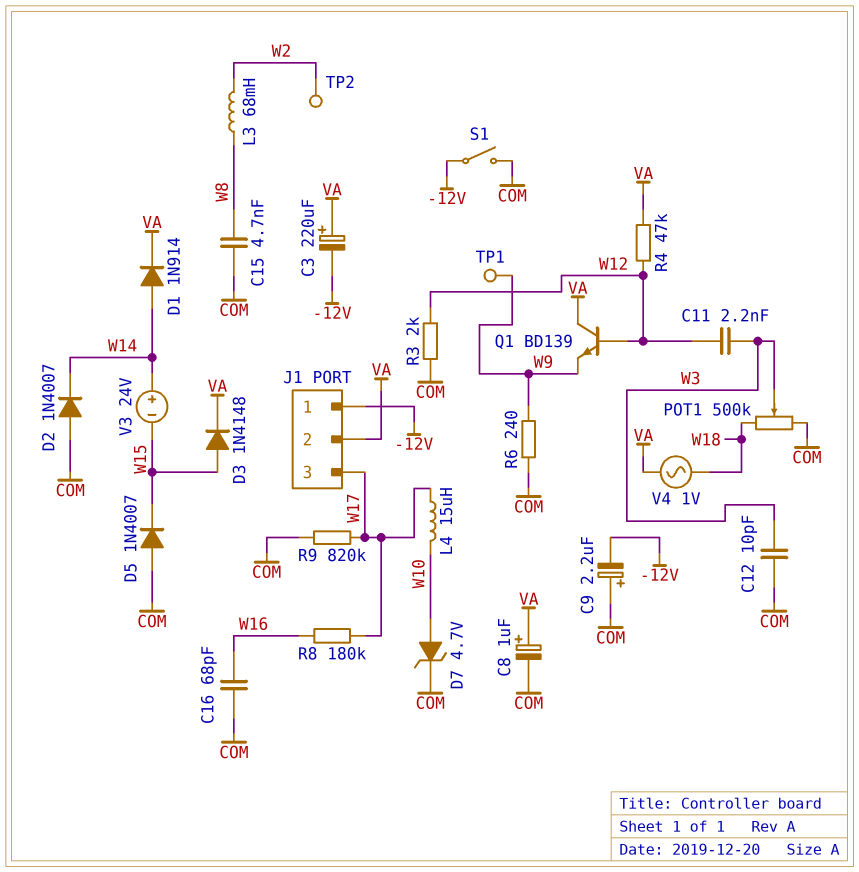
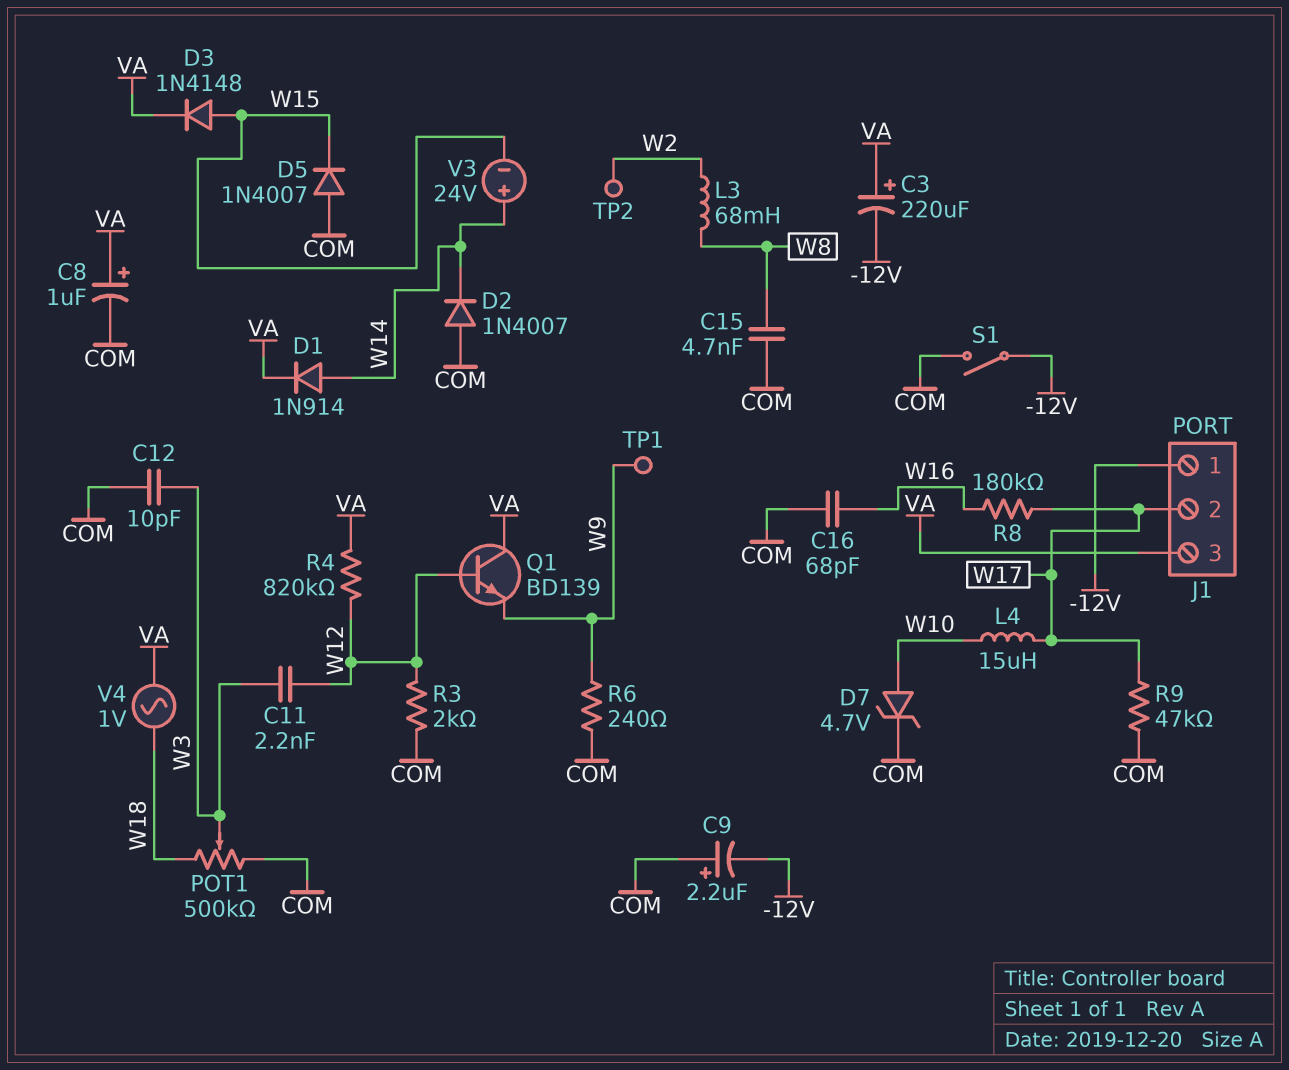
J1 pin 2: VA -> W17
J1 pin 3: W17 -> VA
R4: 47k (VA, W12) -> 820k (VA, W12)
R9: 820k (COM, W17) -> 47k (COM, W17)

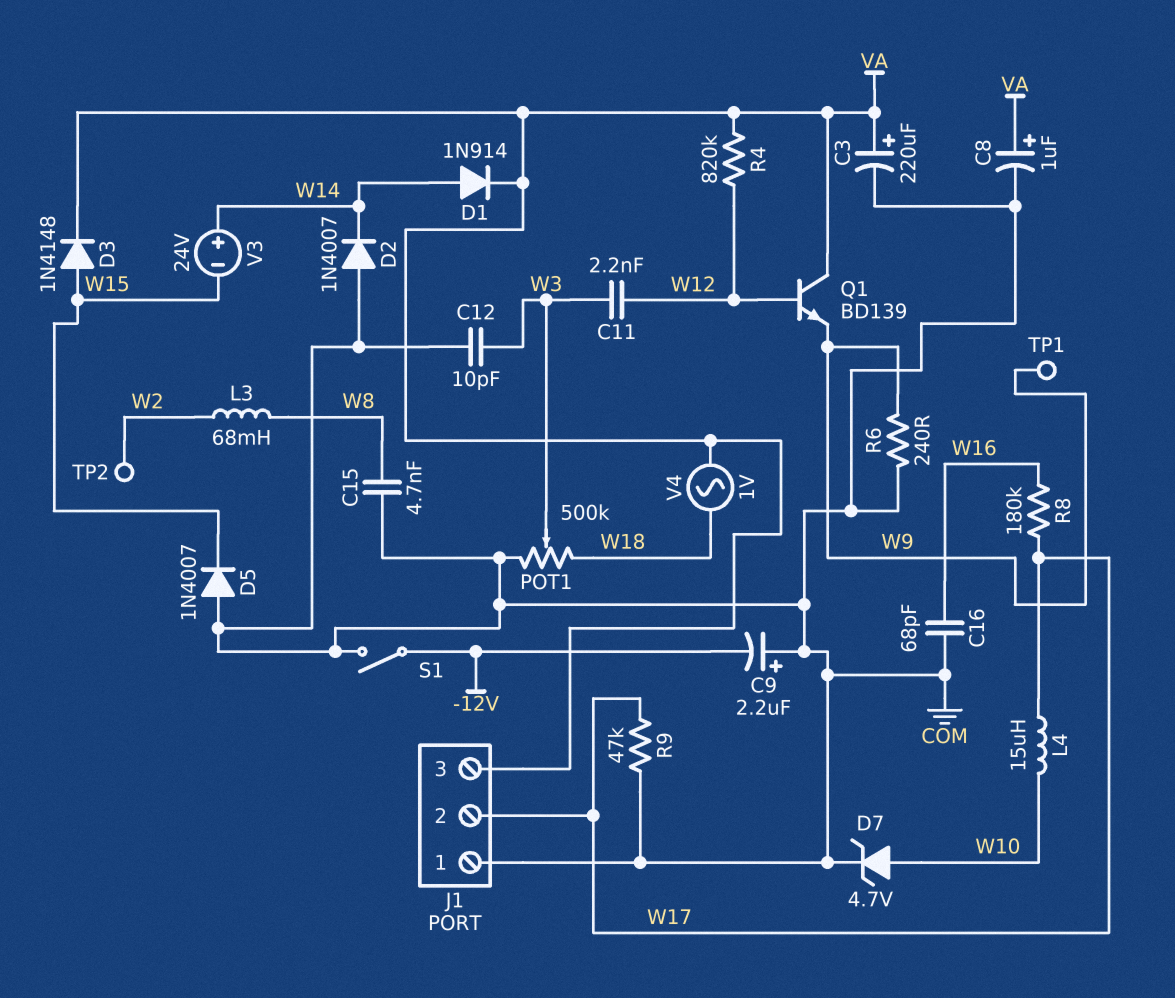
C3: 220uF (plus VA, minus -12V) -> 220uF (plus VA, minus COM)
J1 pin 1: -12V -> COM
R3: 2k (COM, W12) -> none

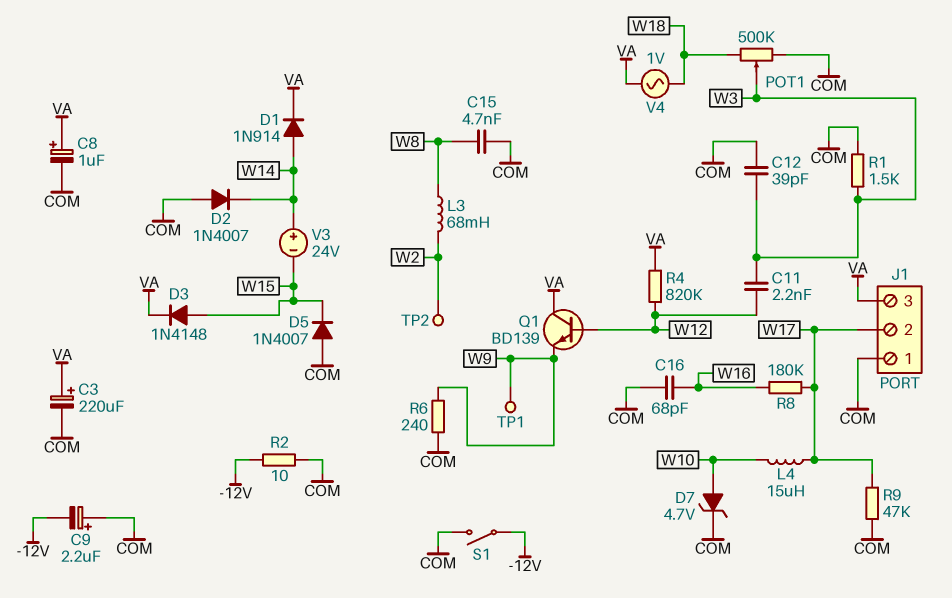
C12: 10pF (COM, W3) -> 39pF (COM, W3)
R1: none -> 1.5k (COM, W3)
R2: none -> 10 (-12V, COM)

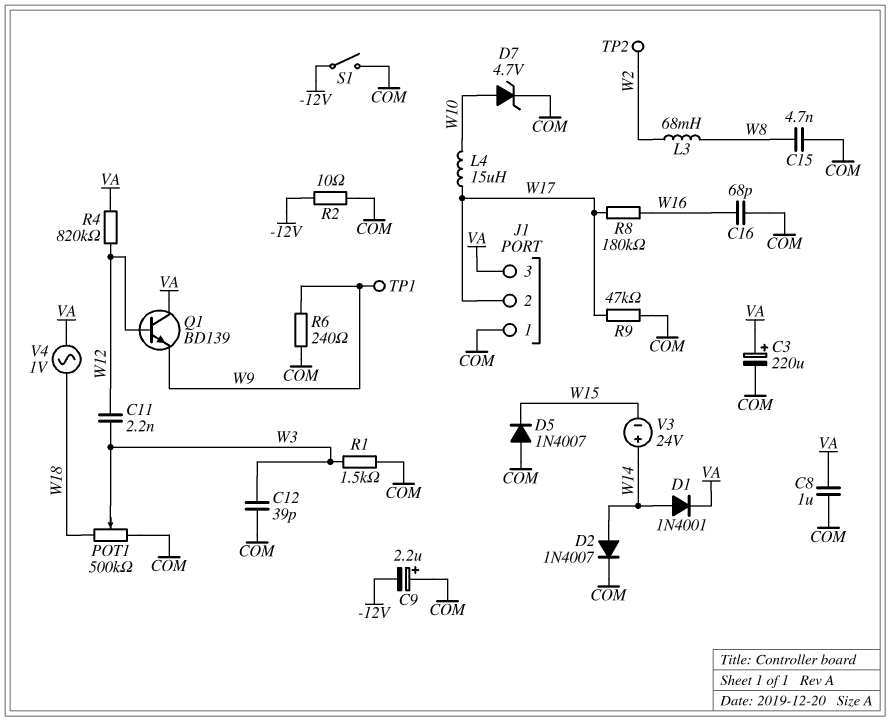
C8: 1uF (plus VA, minus COM) -> 1uF (COM, VA)
D1: diode 1N914 (A W14, K VA) -> diode 1N4001 (A W14, K VA)
D2: diode 1N4007 (A COM, K W14) -> diode 1N4007 (A W14, K COM)
D3: diode 1N4148 (A W15, K VA) -> none

